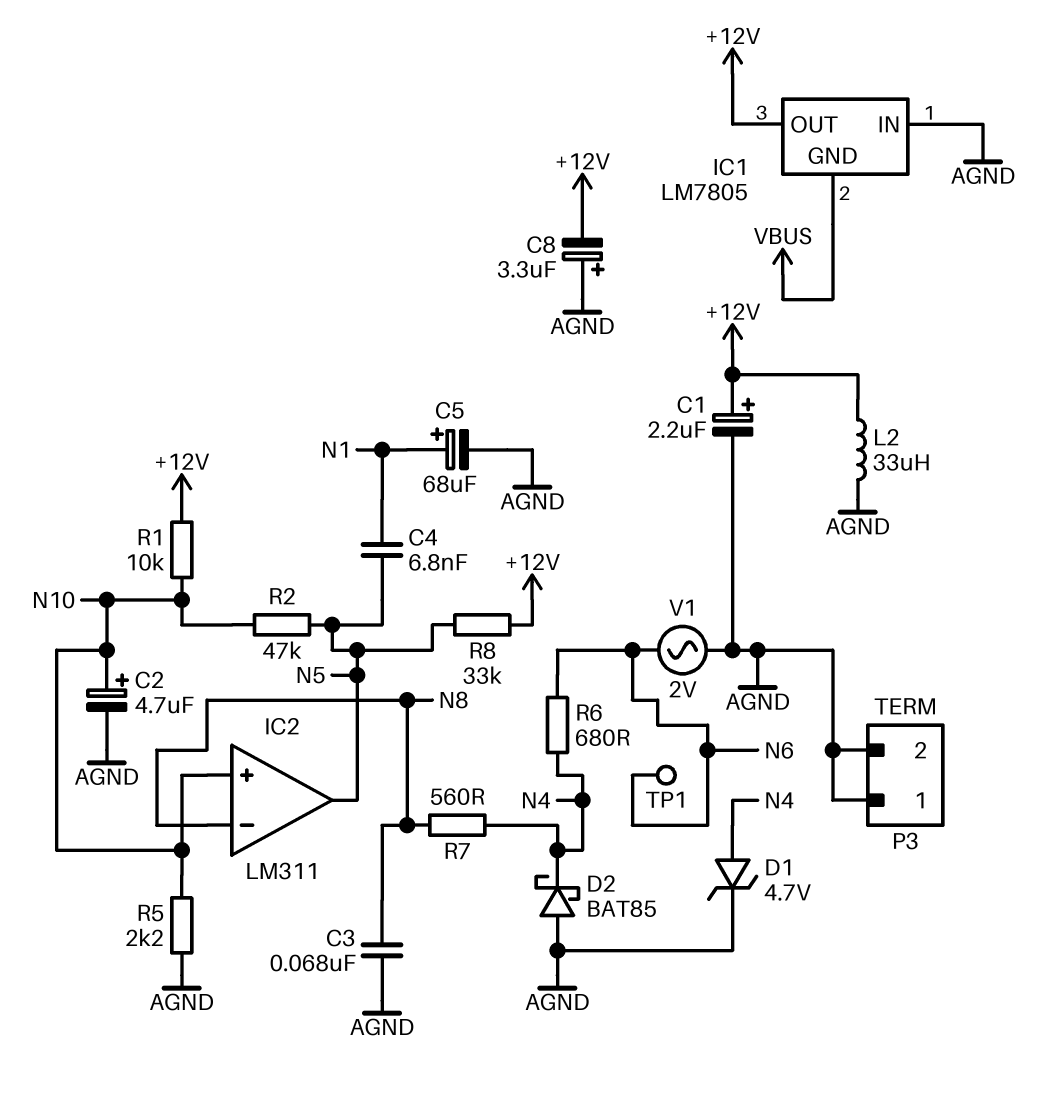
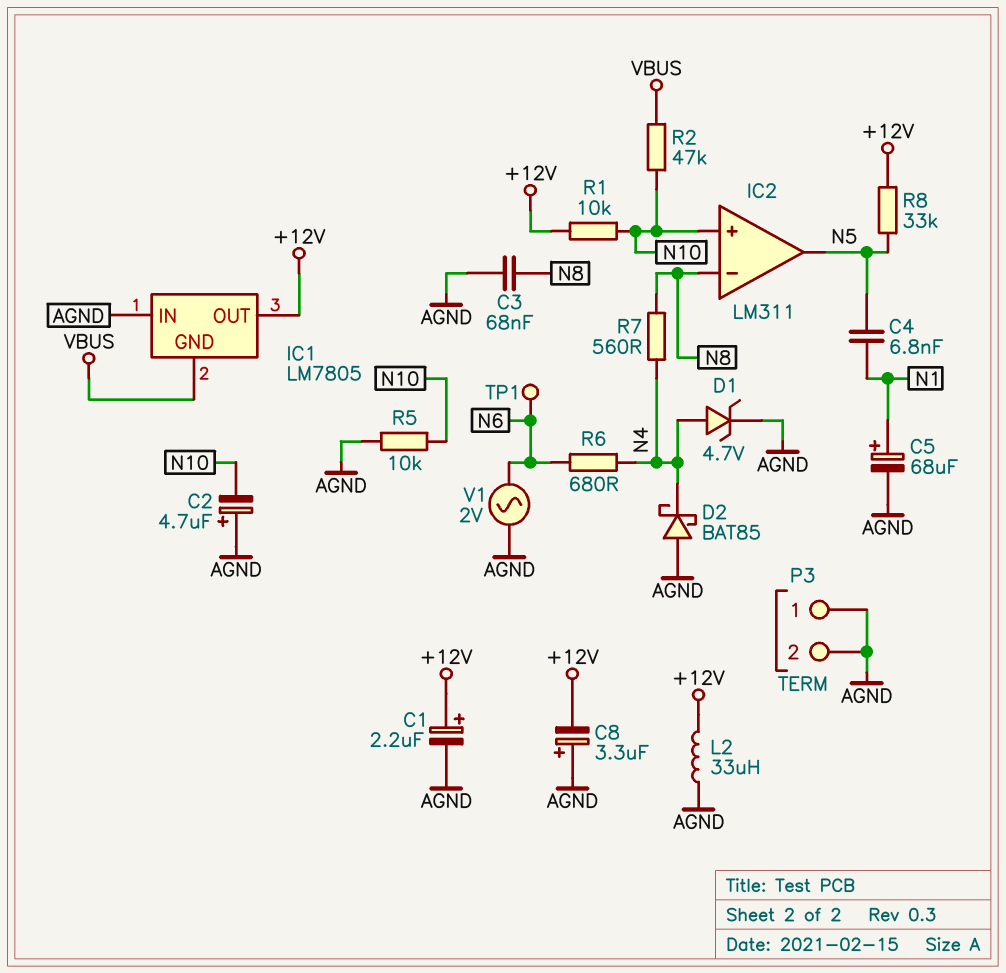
C2: 4.7uF (plus N10, minus AGND) -> 4.7uF (plus AGND, minus N10)
R2: 47k (N5, N10) -> 47k (N10, VBUS)
R5: 2.2k (AGND, N10) -> 10k (AGND, N10)

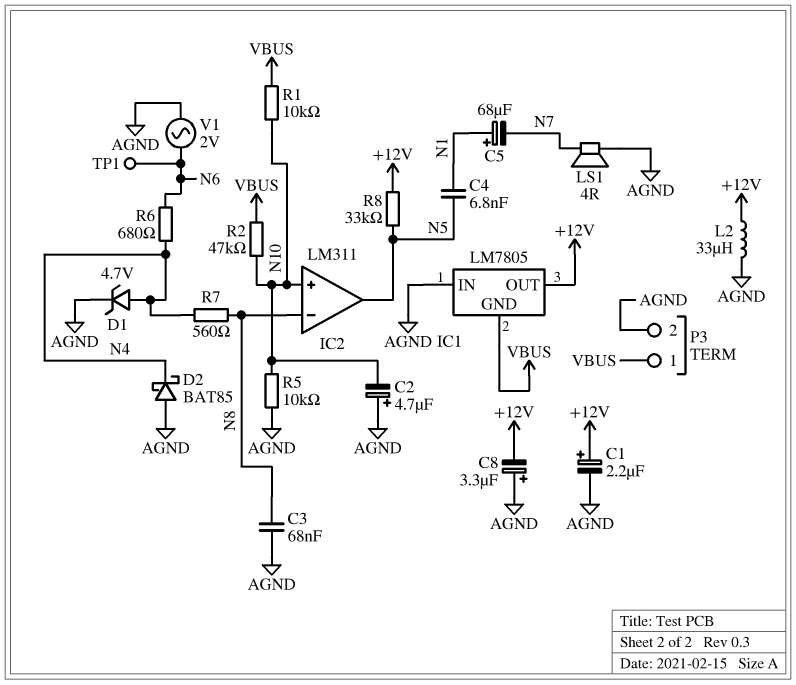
C5: 68uF (plus N1, minus AGND) -> 68uF (plus N1, minus N7)
LS1: none -> speaker 4R (AGND, N7)
P3 pin 1: AGND -> VBUS
R1: 10k (+12V, N10) -> 10k (N10, VBUS)

